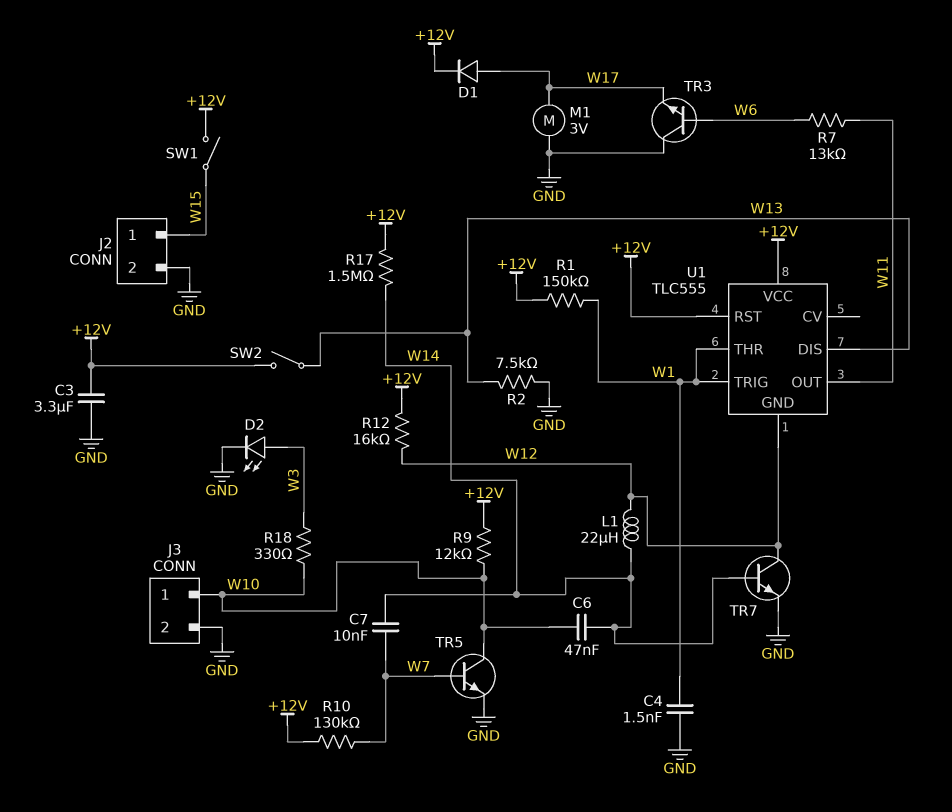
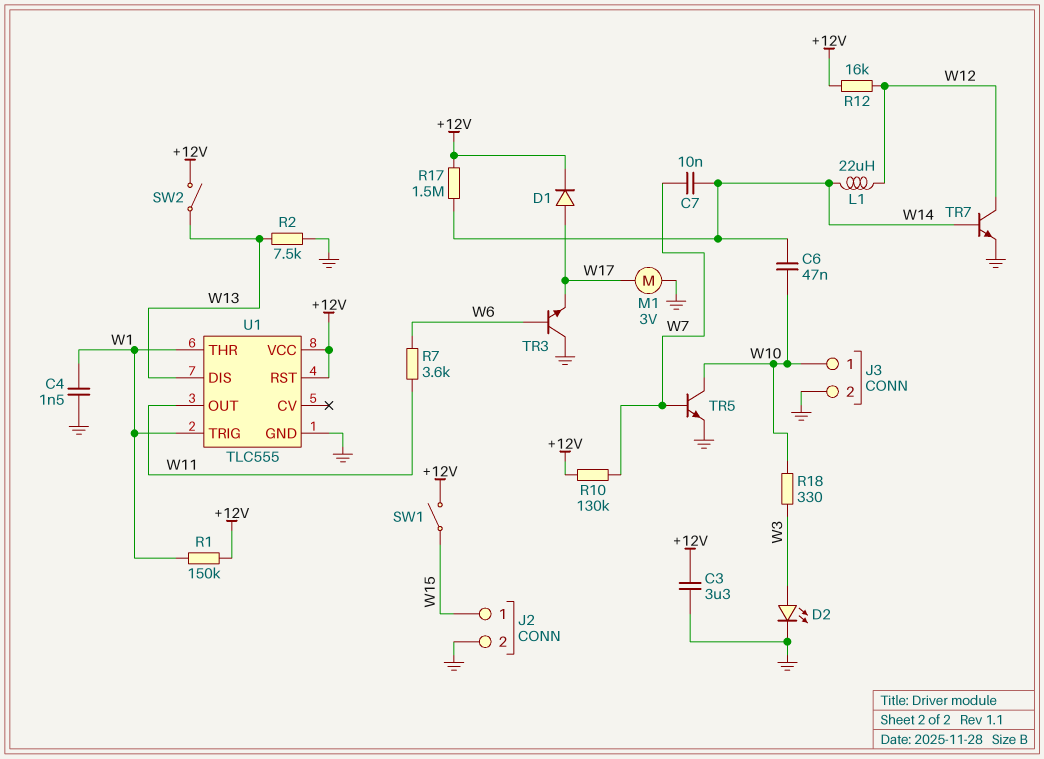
R7: 13k (W6, W11) -> 3.6k (W6, W11)
R9: 12k (+12V, W10) -> none
U1 pin GND: W12 -> GND

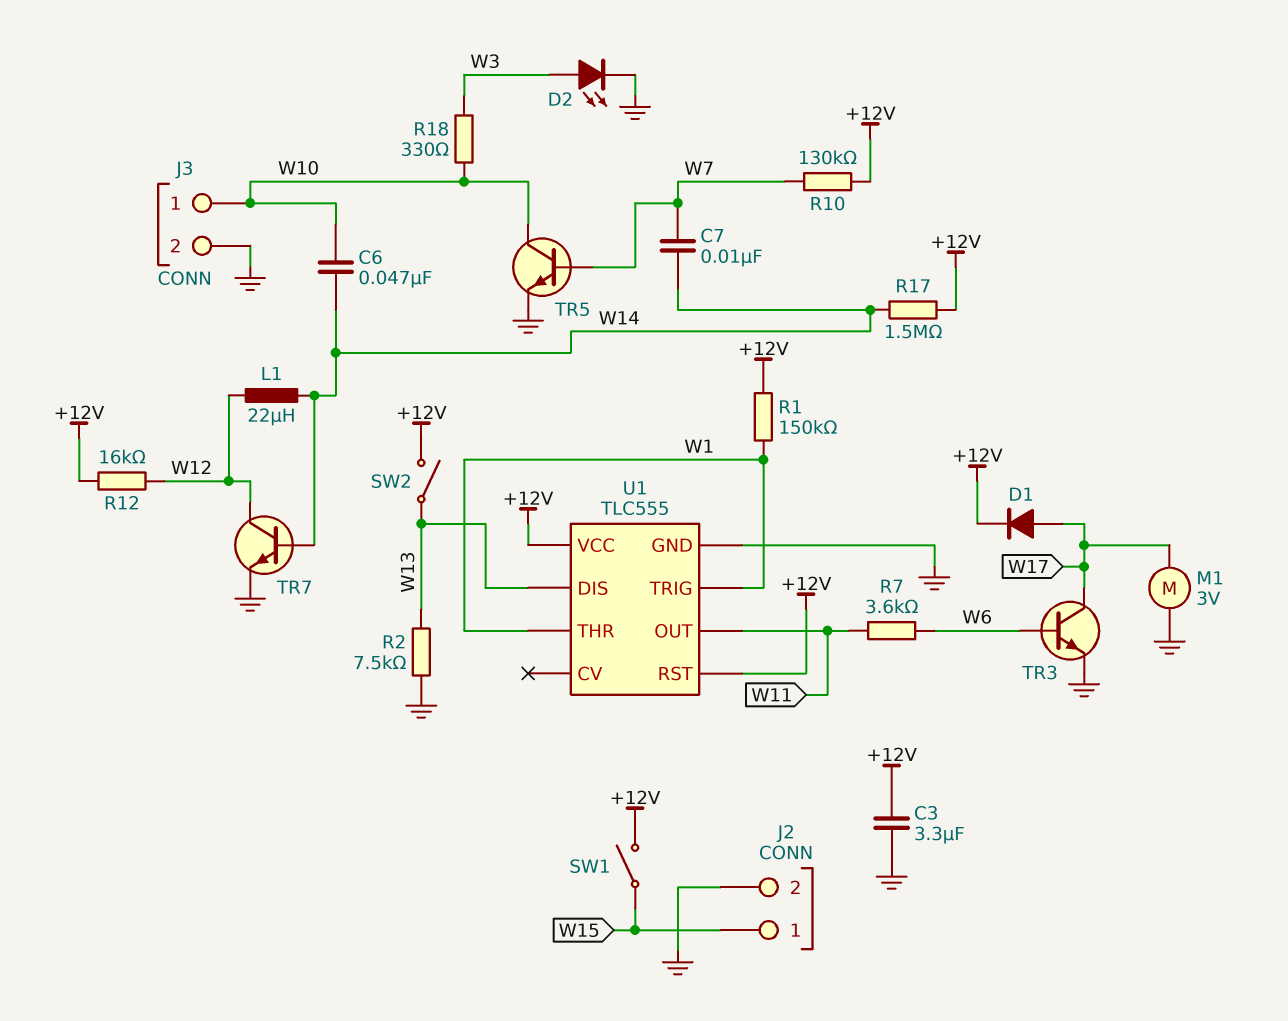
C4: 1.5nF (GND, W1) -> none
TR3: NPN (B W6, C GND, E W17) -> NPN (B W6, C W17, E GND)

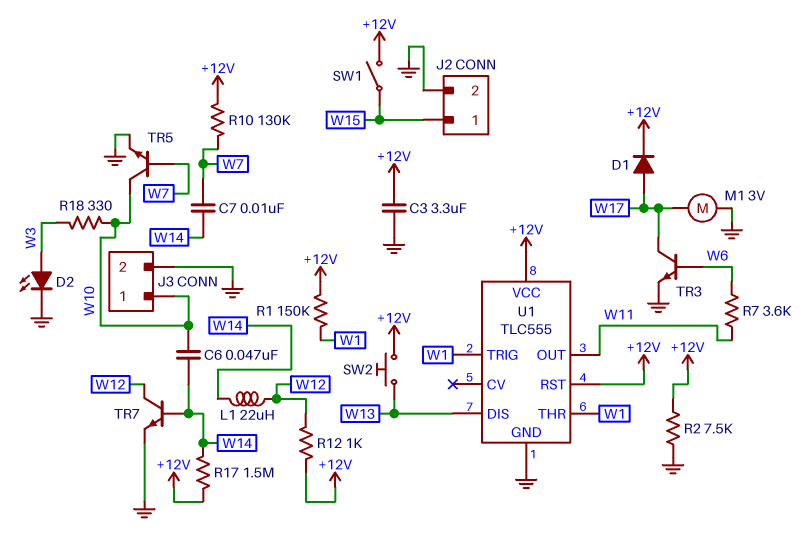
R2: 7.5k (GND, W13) -> 7.5k (+12V, GND)
R12: 16k (+12V, W12) -> 1k (+12V, W12)
SW2: switch (+12V, W13) -> button (+12V, W13)

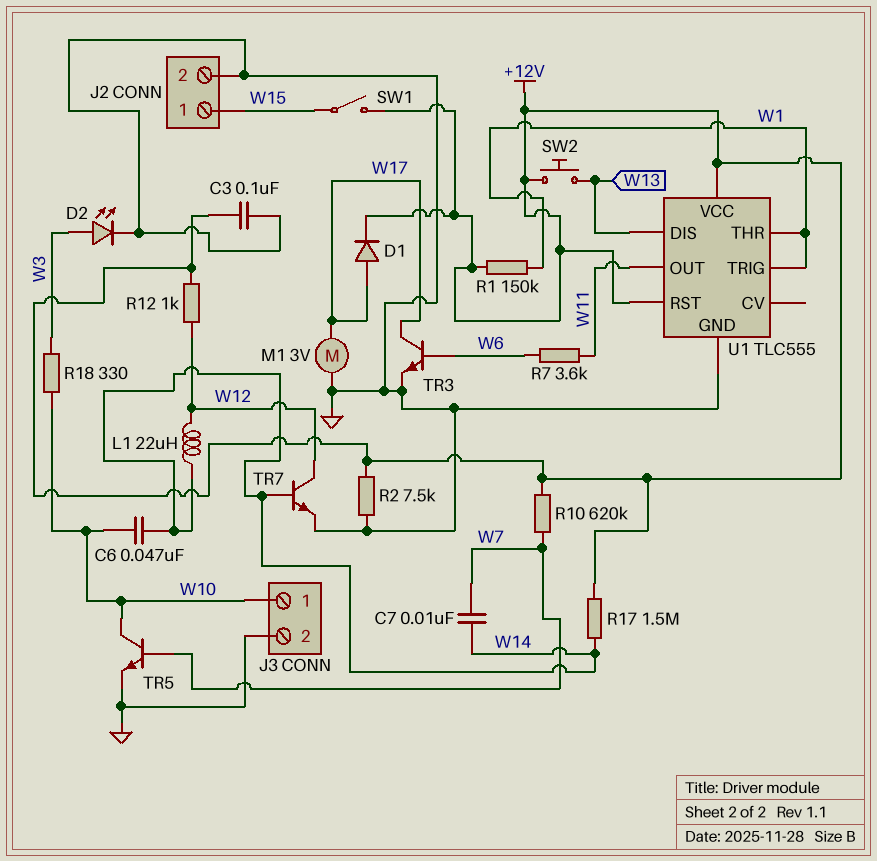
C3: 3.3uF (+12V, GND) -> 100nF (+12V, GND)
R10: 130k (+12V, W7) -> 620k (+12V, W7)

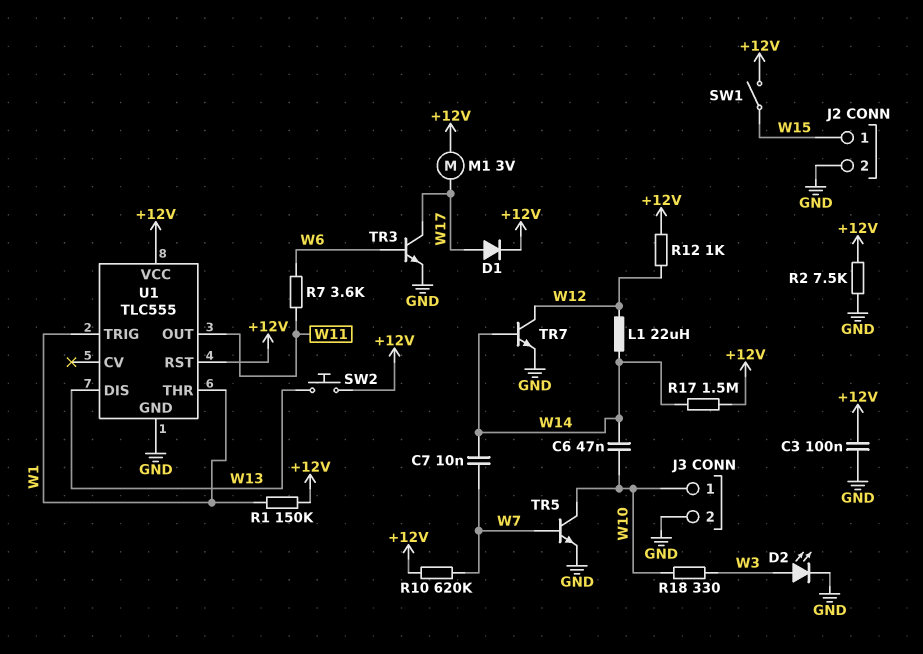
M1: motor 3V (GND, W17) -> motor 3V (+12V, W17)

